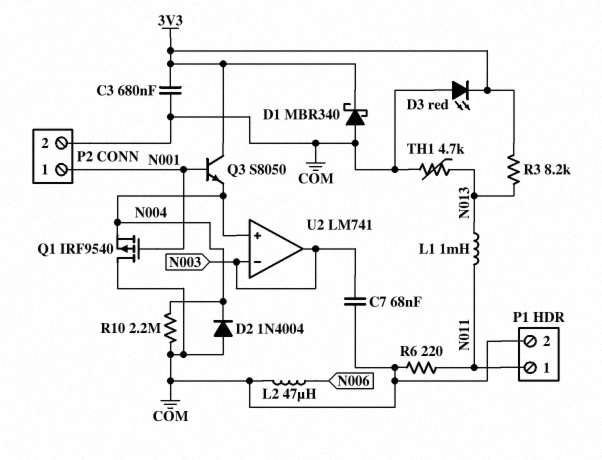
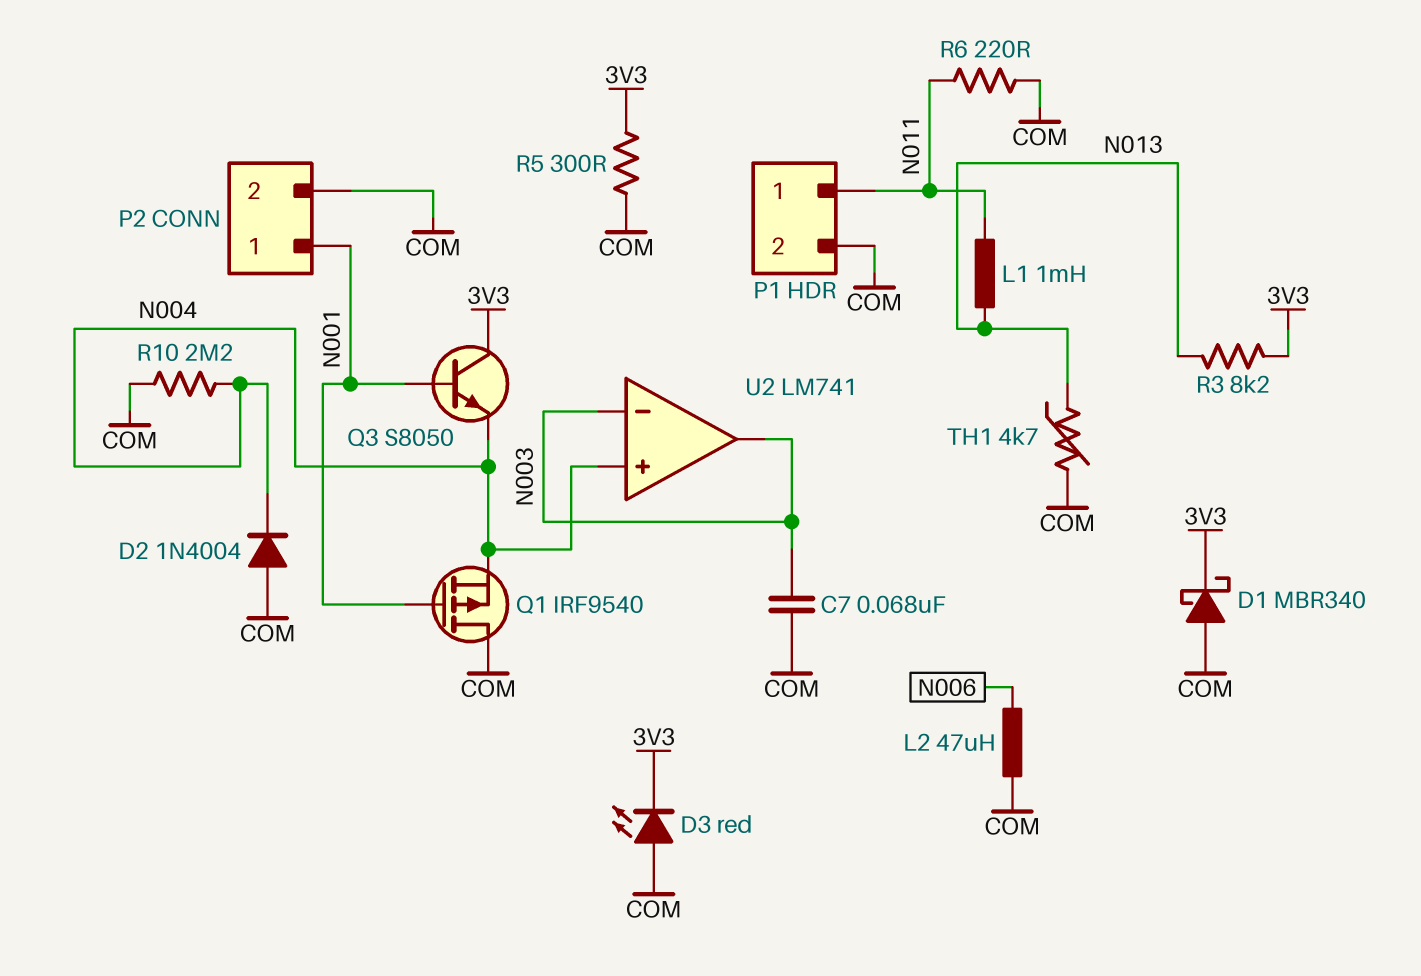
C3: 680nF (3V3, COM) -> none
R5: none -> 300 (3V3, COM)

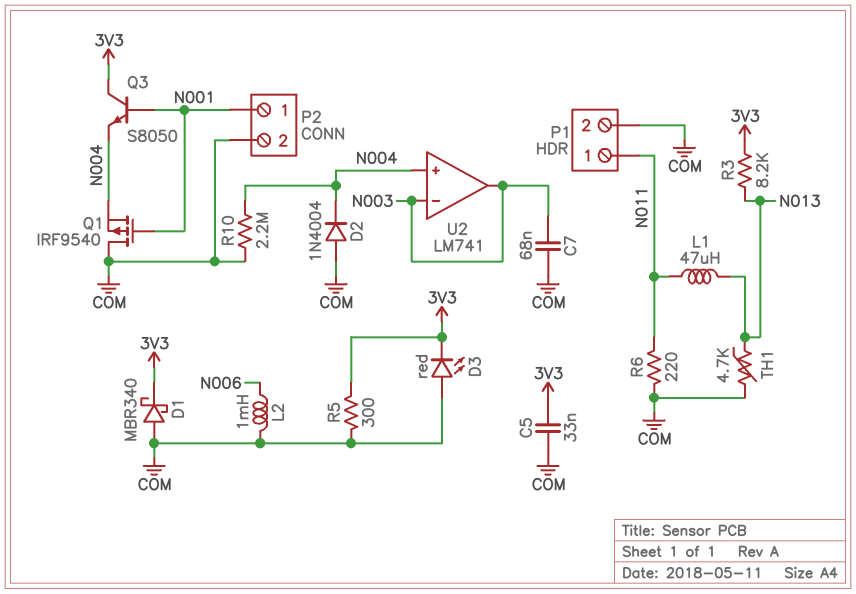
C5: none -> 33nF (3V3, COM)
L1: 1mH (N011, N013) -> 47uH (N011, N013)
L2: 47uH (COM, N006) -> 1mH (COM, N006)

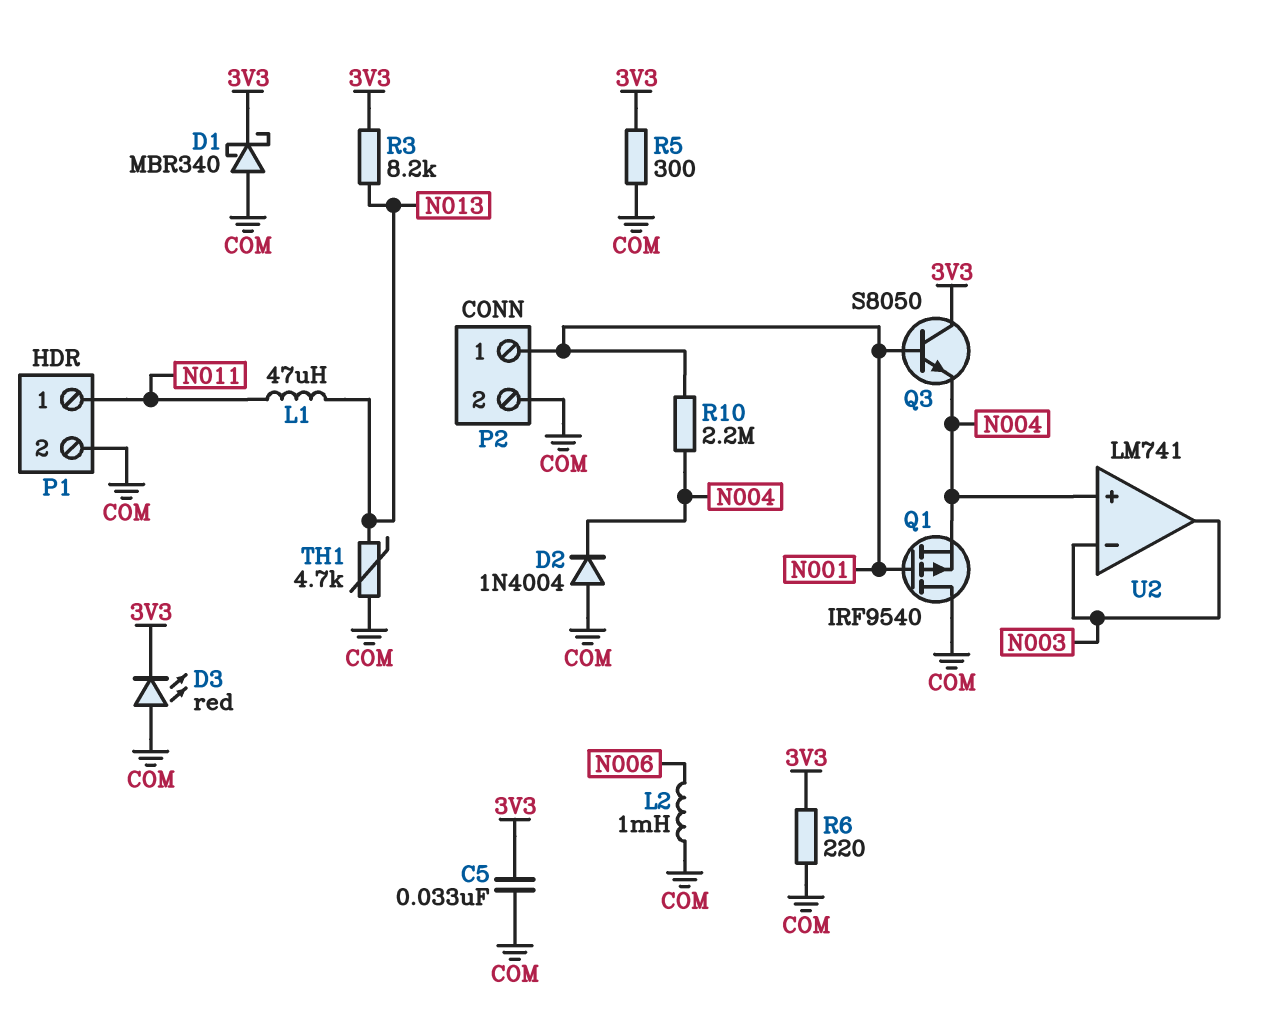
C7: 68nF (COM, N003) -> none
R6: 220 (COM, N011) -> 220 (3V3, COM)
R10: 2.2M (COM, N004) -> 2.2M (N001, N004)

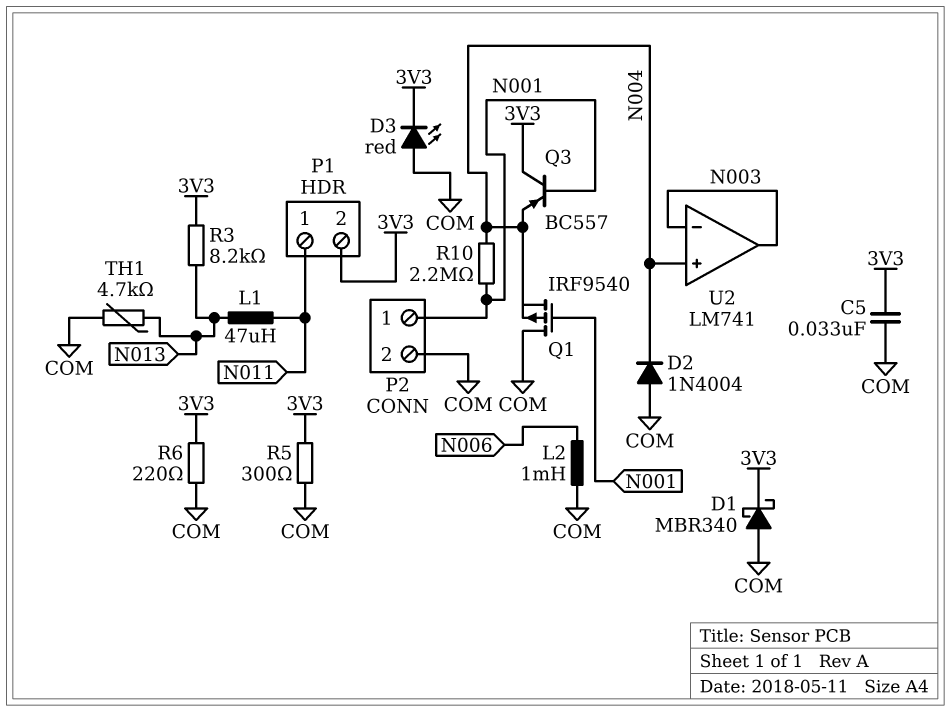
P1 pin 2: COM -> 3V3
Q3: NPN S8050 (B N001, C 3V3, E N004) -> PNP BC557 (B N001, C 3V3, E N004)

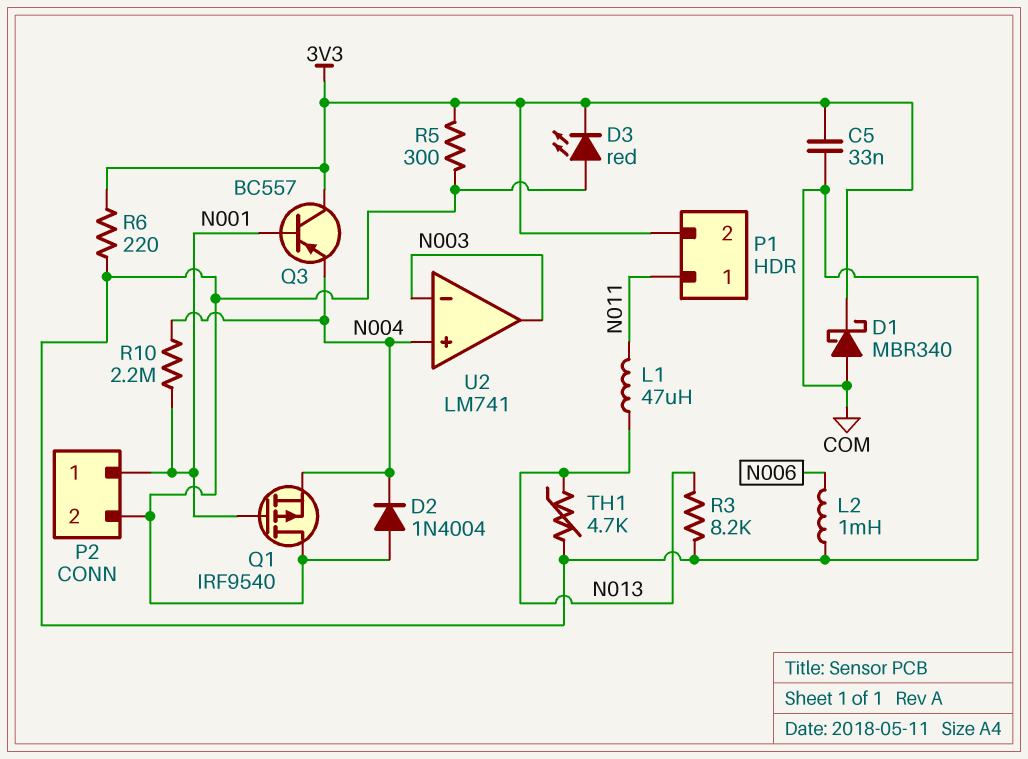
R3: 8.2k (3V3, N013) -> 8.2k (COM, N013)

